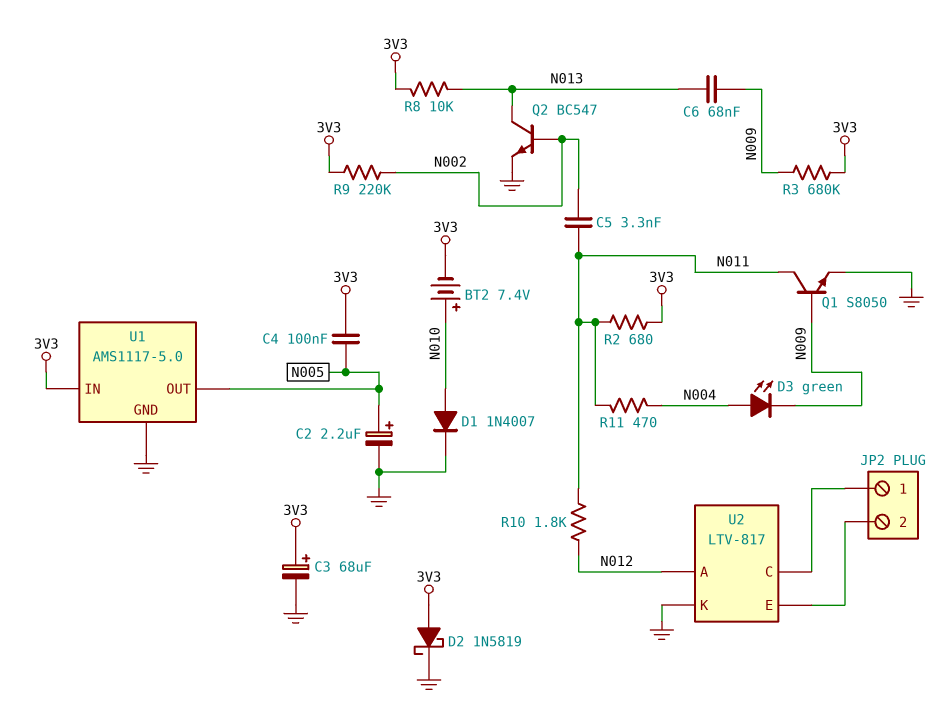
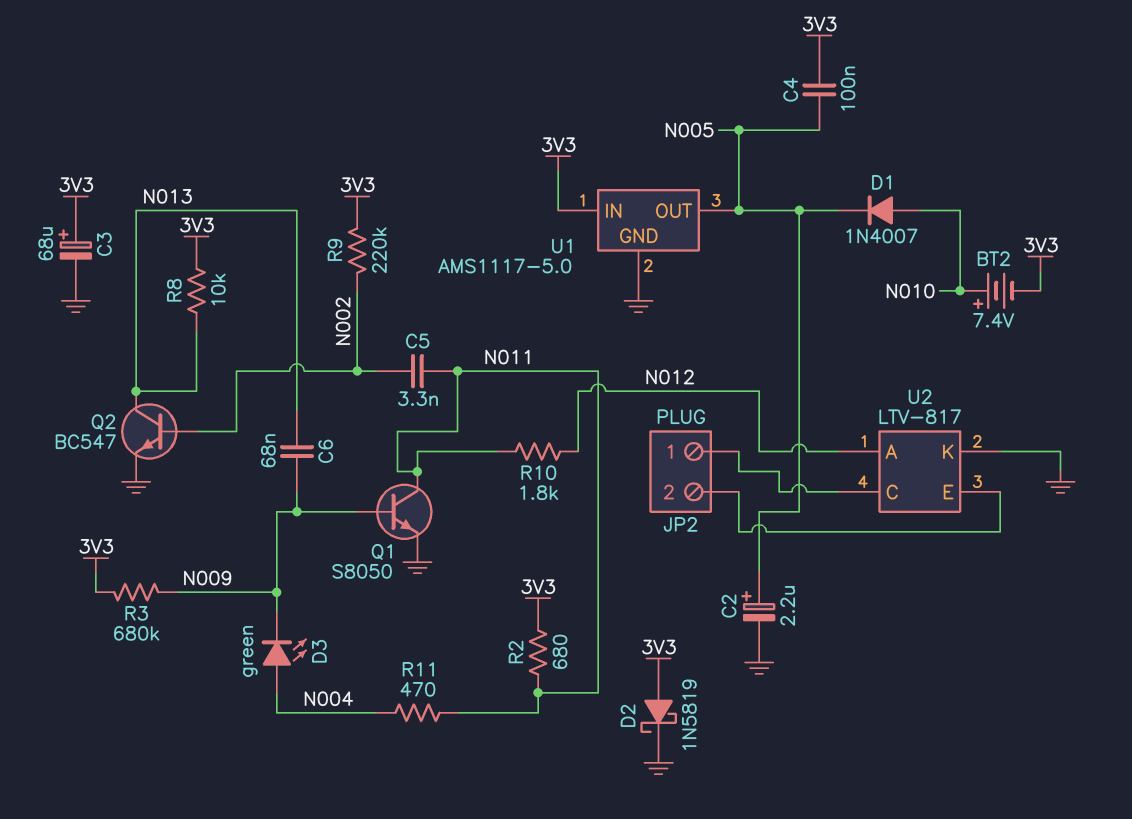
D1: diode 1N4007 (A N010, K GND) -> diode 1N4007 (A N010, K N005)

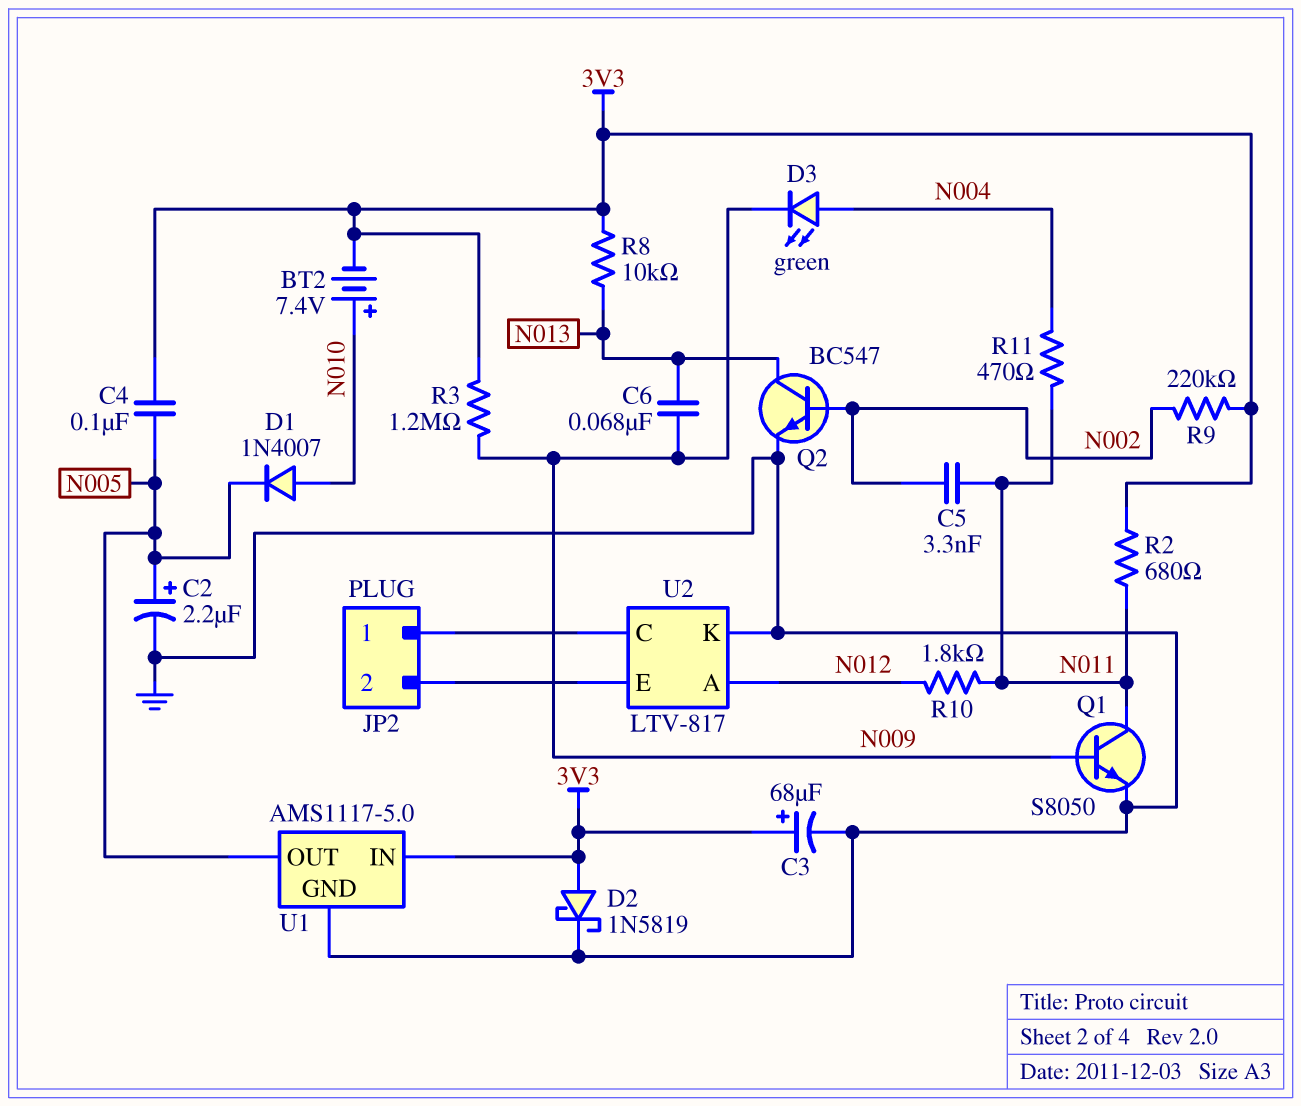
R3: 680k (3V3, N009) -> 1.2M (3V3, N009)

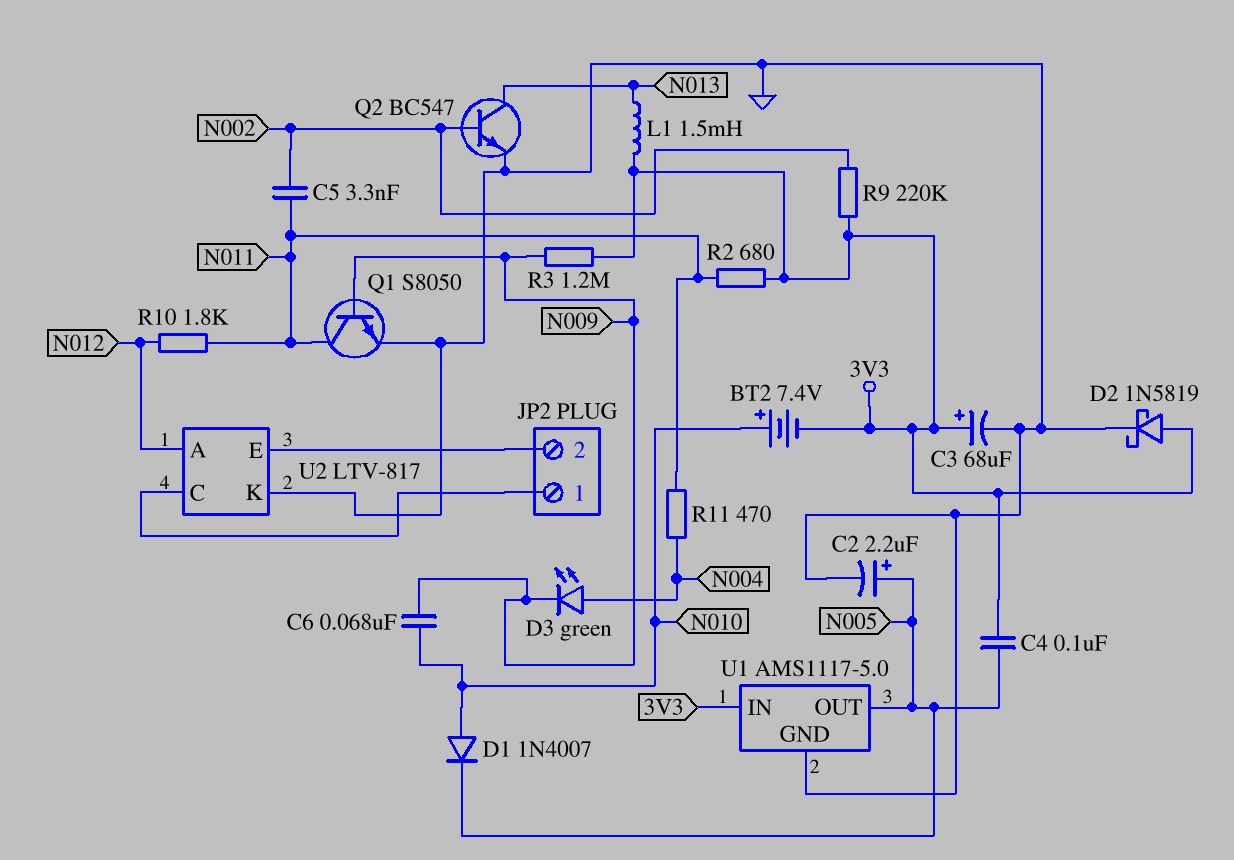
C6: 68nF (N009, N013) -> 68nF (N009, N010)
L1: none -> 1.5mH (3V3, N013)
R8: 10k (3V3, N013) -> none

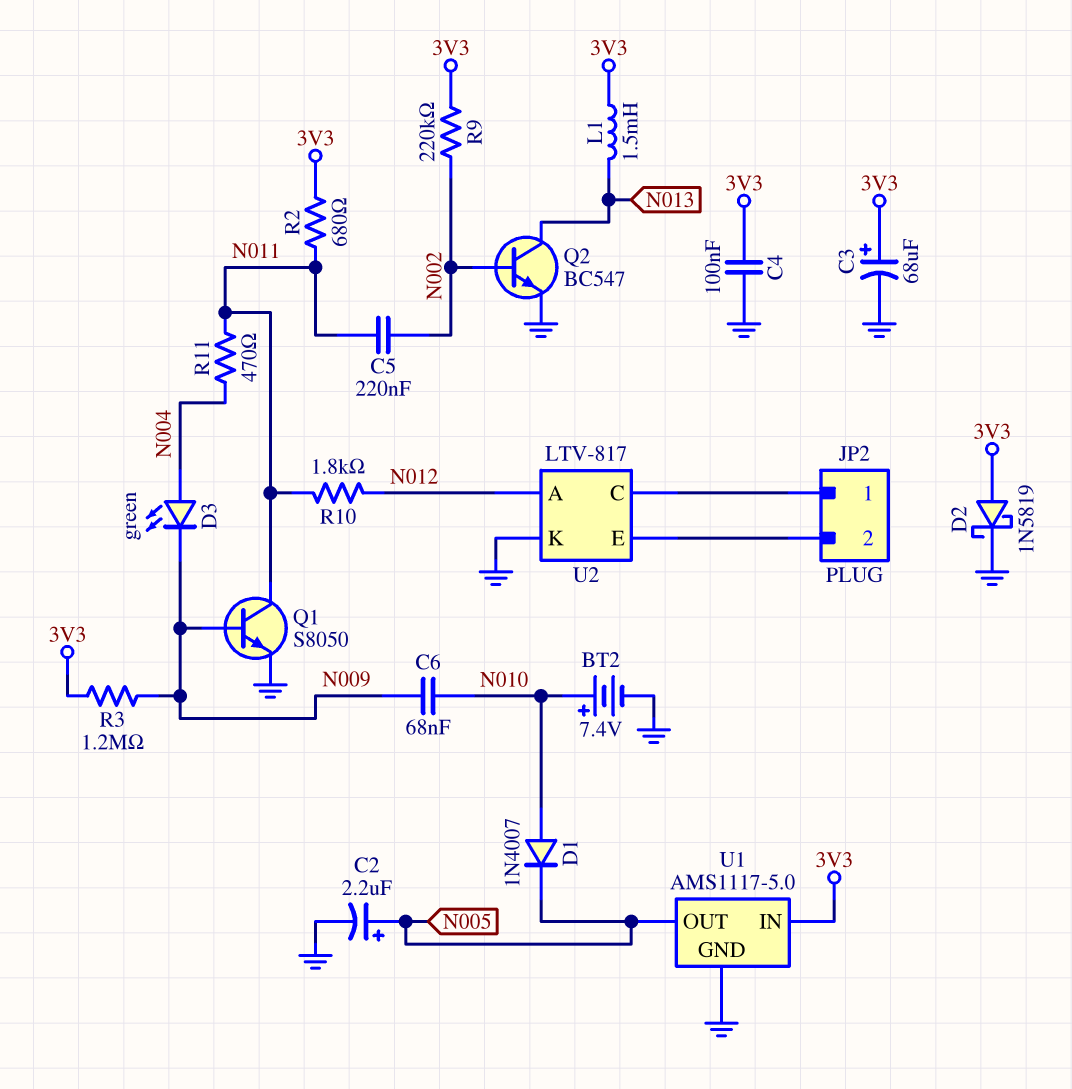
BT2: 7.4V (plus N010, minus 3V3) -> 7.4V (plus N010, minus GND)
C4: 100nF (3V3, N005) -> 100nF (3V3, GND)
C5: 3.3nF (N002, N011) -> 220nF (N002, N011)

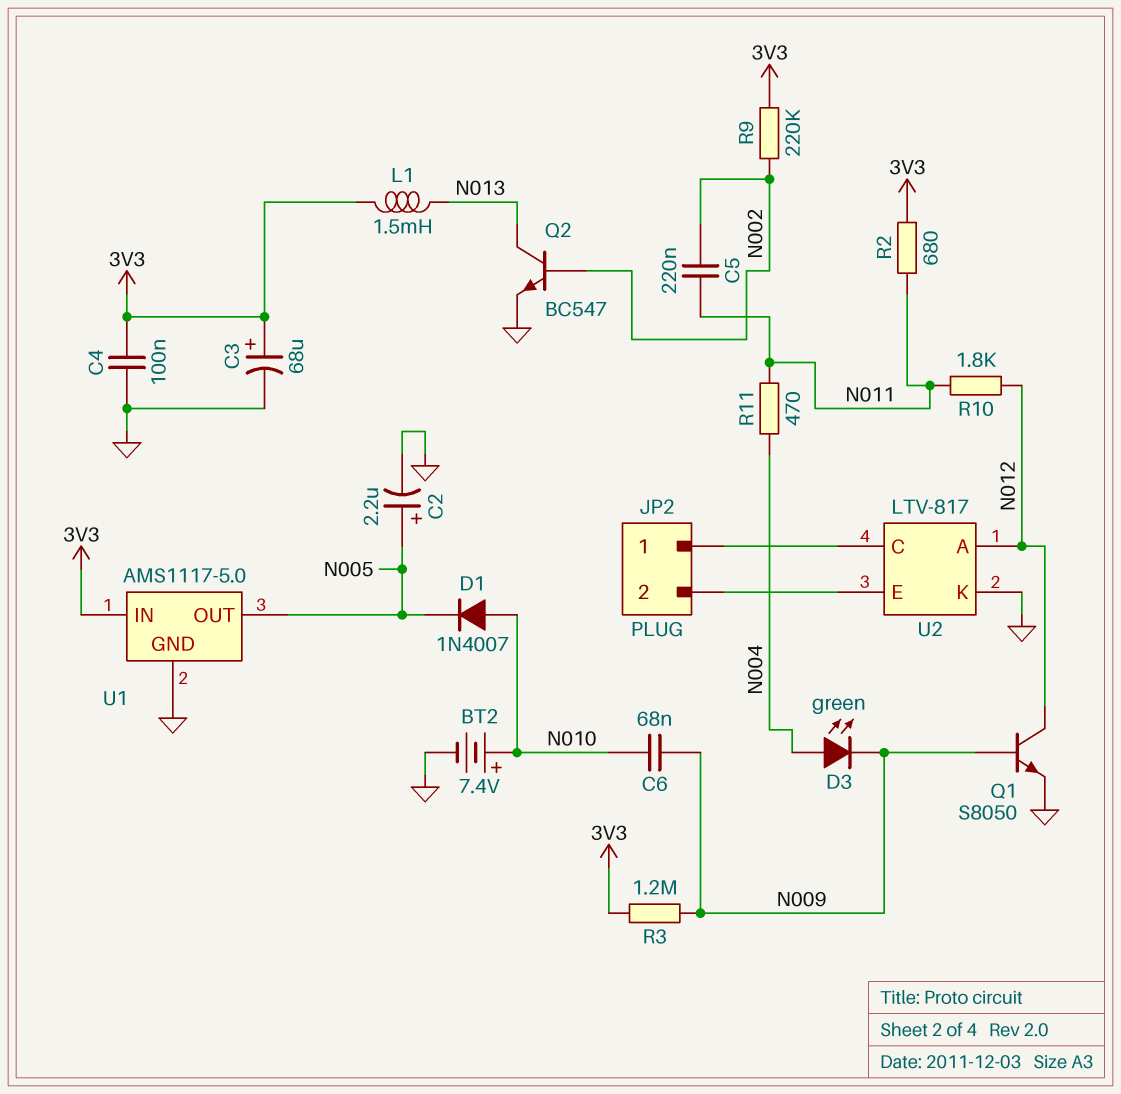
D2: schottky 1N5819 (A 3V3, K GND) -> none
Q1: NPN S8050 (B N009, C N011, E GND) -> NPN S8050 (B N009, C N012, E GND)

